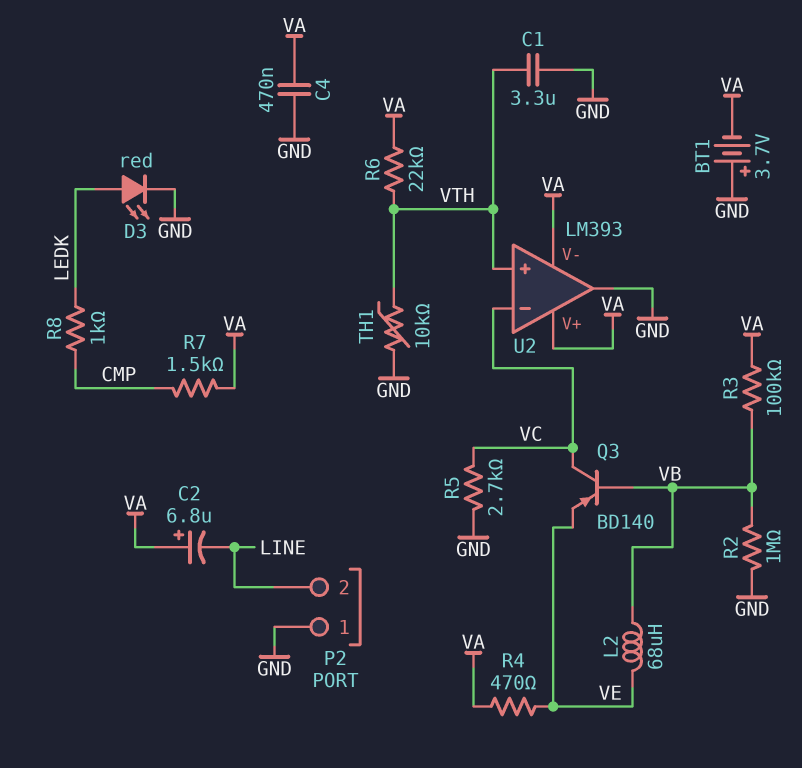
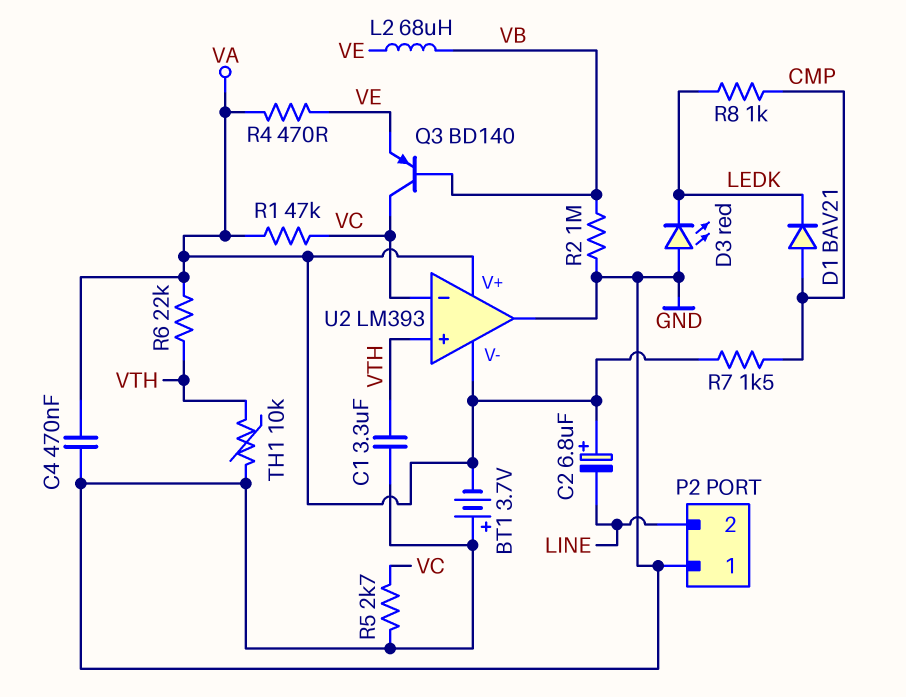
D1: none -> diode BAV21 (A CMP, K LEDK)
D3: LED red (A LEDK, K GND) -> LED red (A GND, K LEDK)
R1: none -> 47k (VA, VC)
R3: 100k (VA, VB) -> none

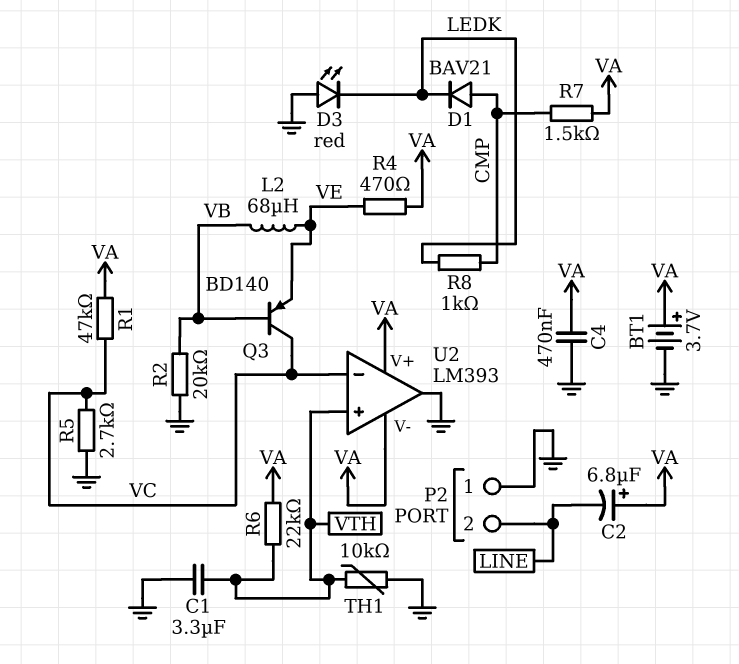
BT1: 3.7V (plus GND, minus VA) -> 3.7V (plus VA, minus GND)
R2: 1M (GND, VB) -> 20k (GND, VB)

